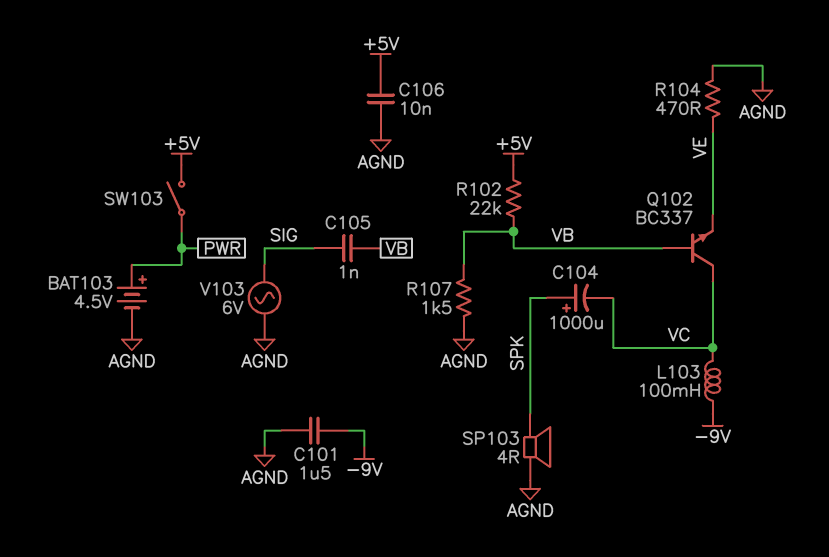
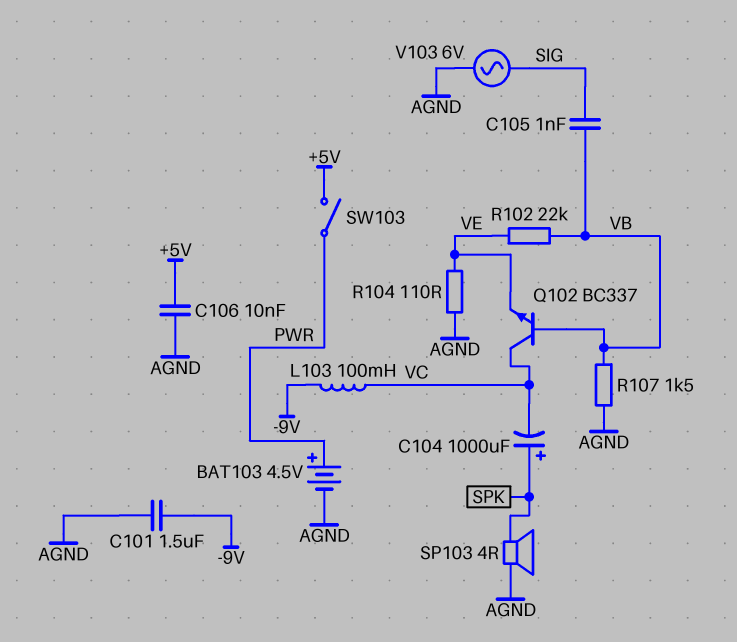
R102: 22k (+5V, VB) -> 22k (VB, VE)
R104: 470 (AGND, VE) -> 110 (AGND, VE)

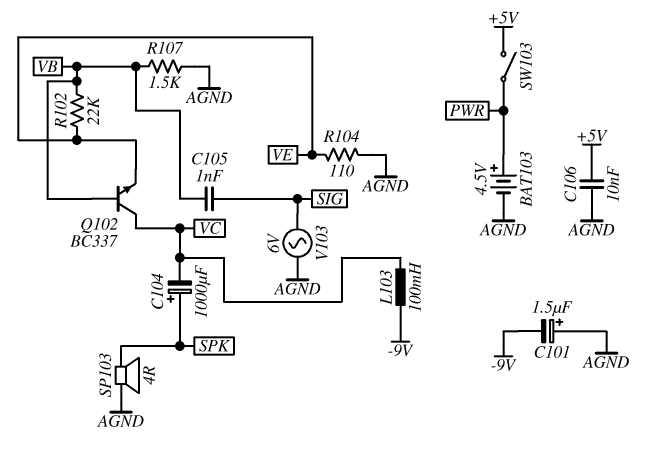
C101: 1.5uF (-9V, AGND) -> 1.5uF (plus AGND, minus -9V)

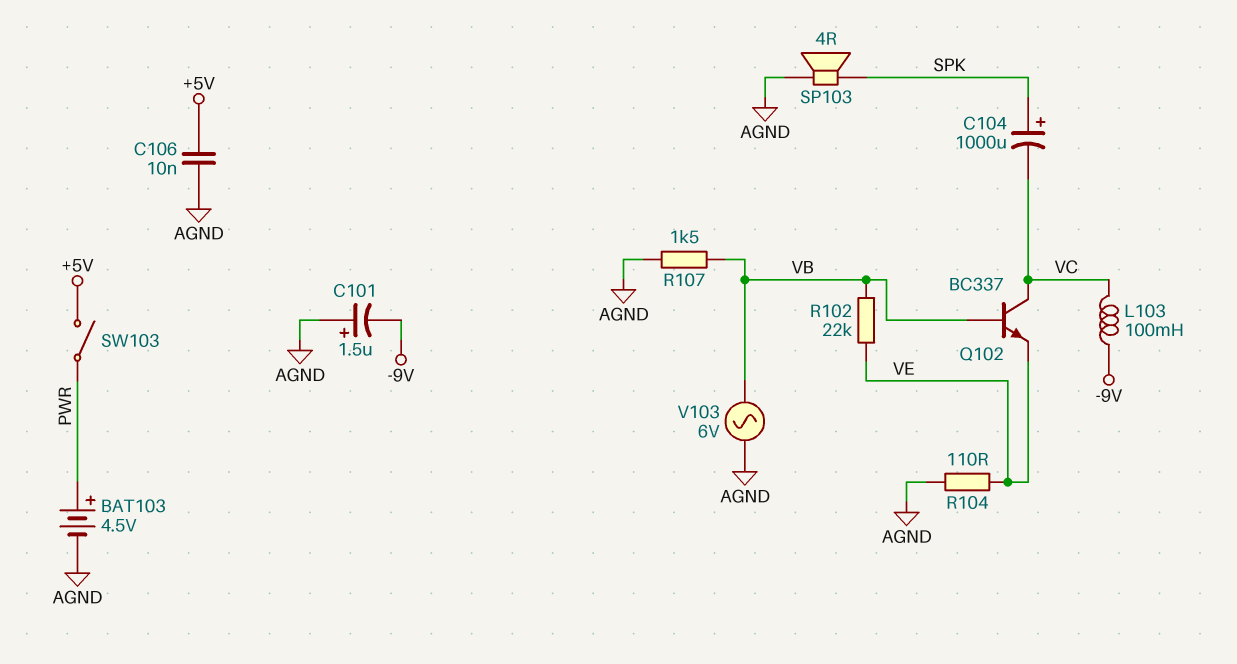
C105: 1nF (SIG, VB) -> none
V103: AC 6V (AGND, SIG) -> AC 6V (AGND, VB)

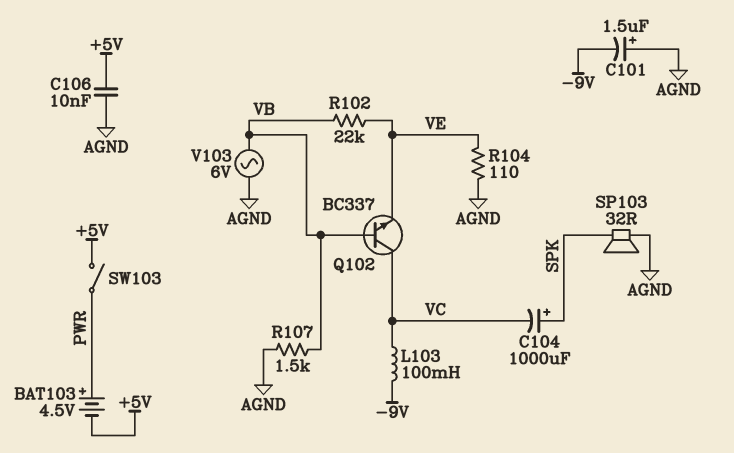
BAT103: 4.5V (plus PWR, minus AGND) -> 4.5V (plus PWR, minus +5V)
SP103: speaker 4R (AGND, SPK) -> speaker 32R (AGND, SPK)

